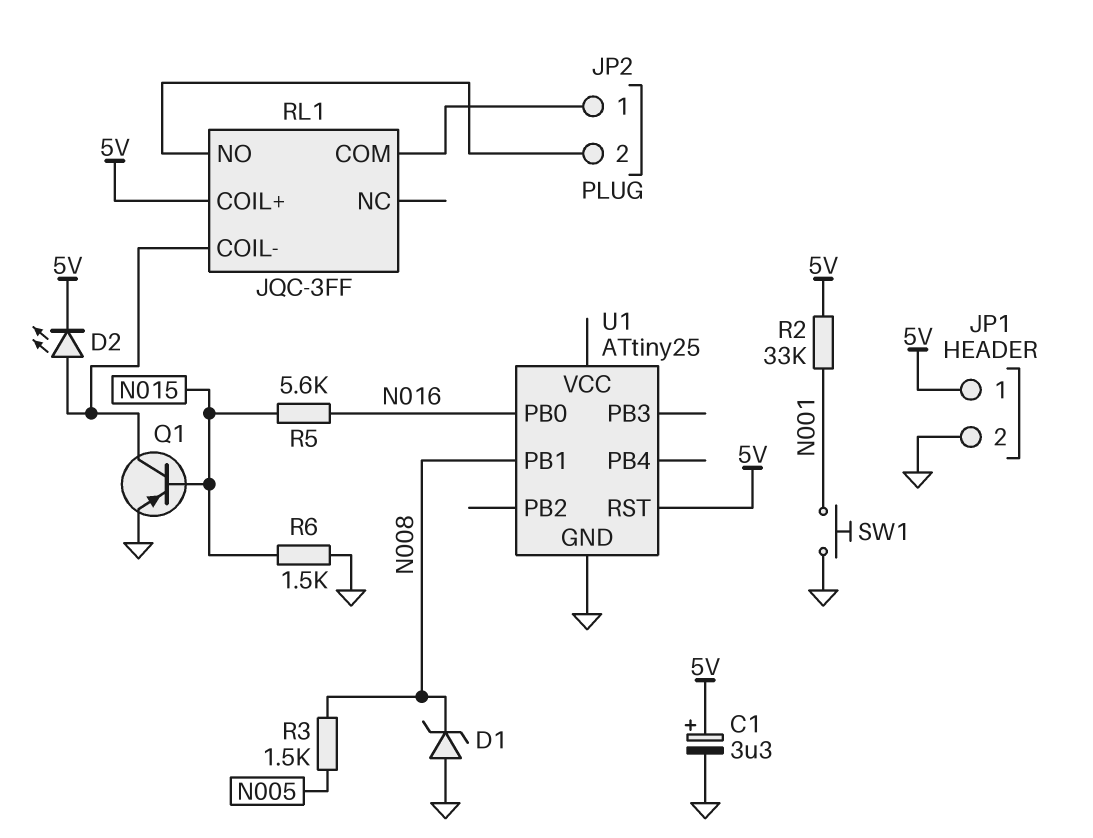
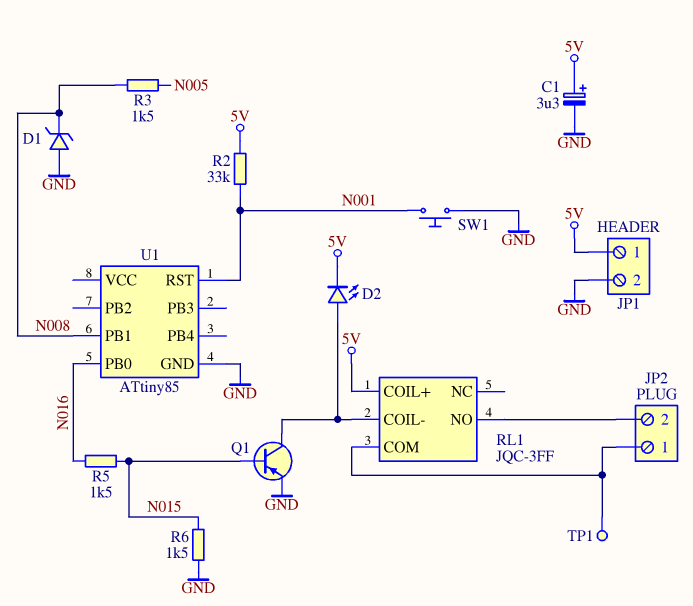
R5: 5.6k (N015, N016) -> 1.5k (N015, N016)
TP1: none -> test point (JP2/1)
U1: ATtiny25 -> ATtiny85
U1 pin RST: 5V -> N001

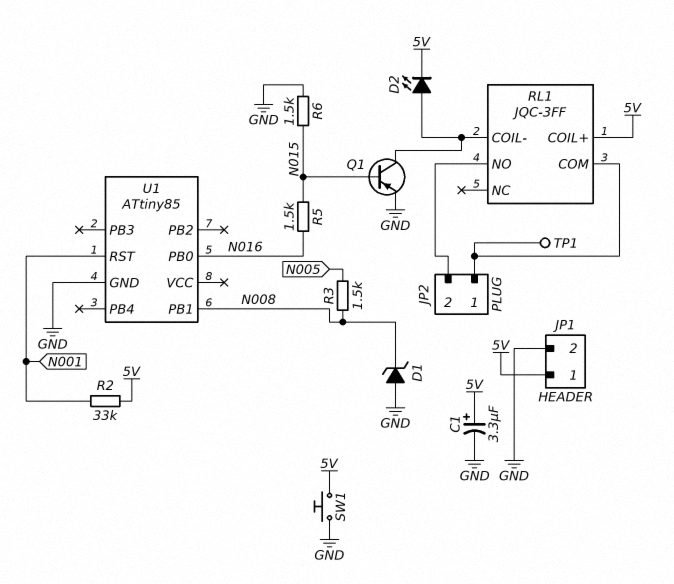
SW1: button (GND, N001) -> button (5V, GND)

